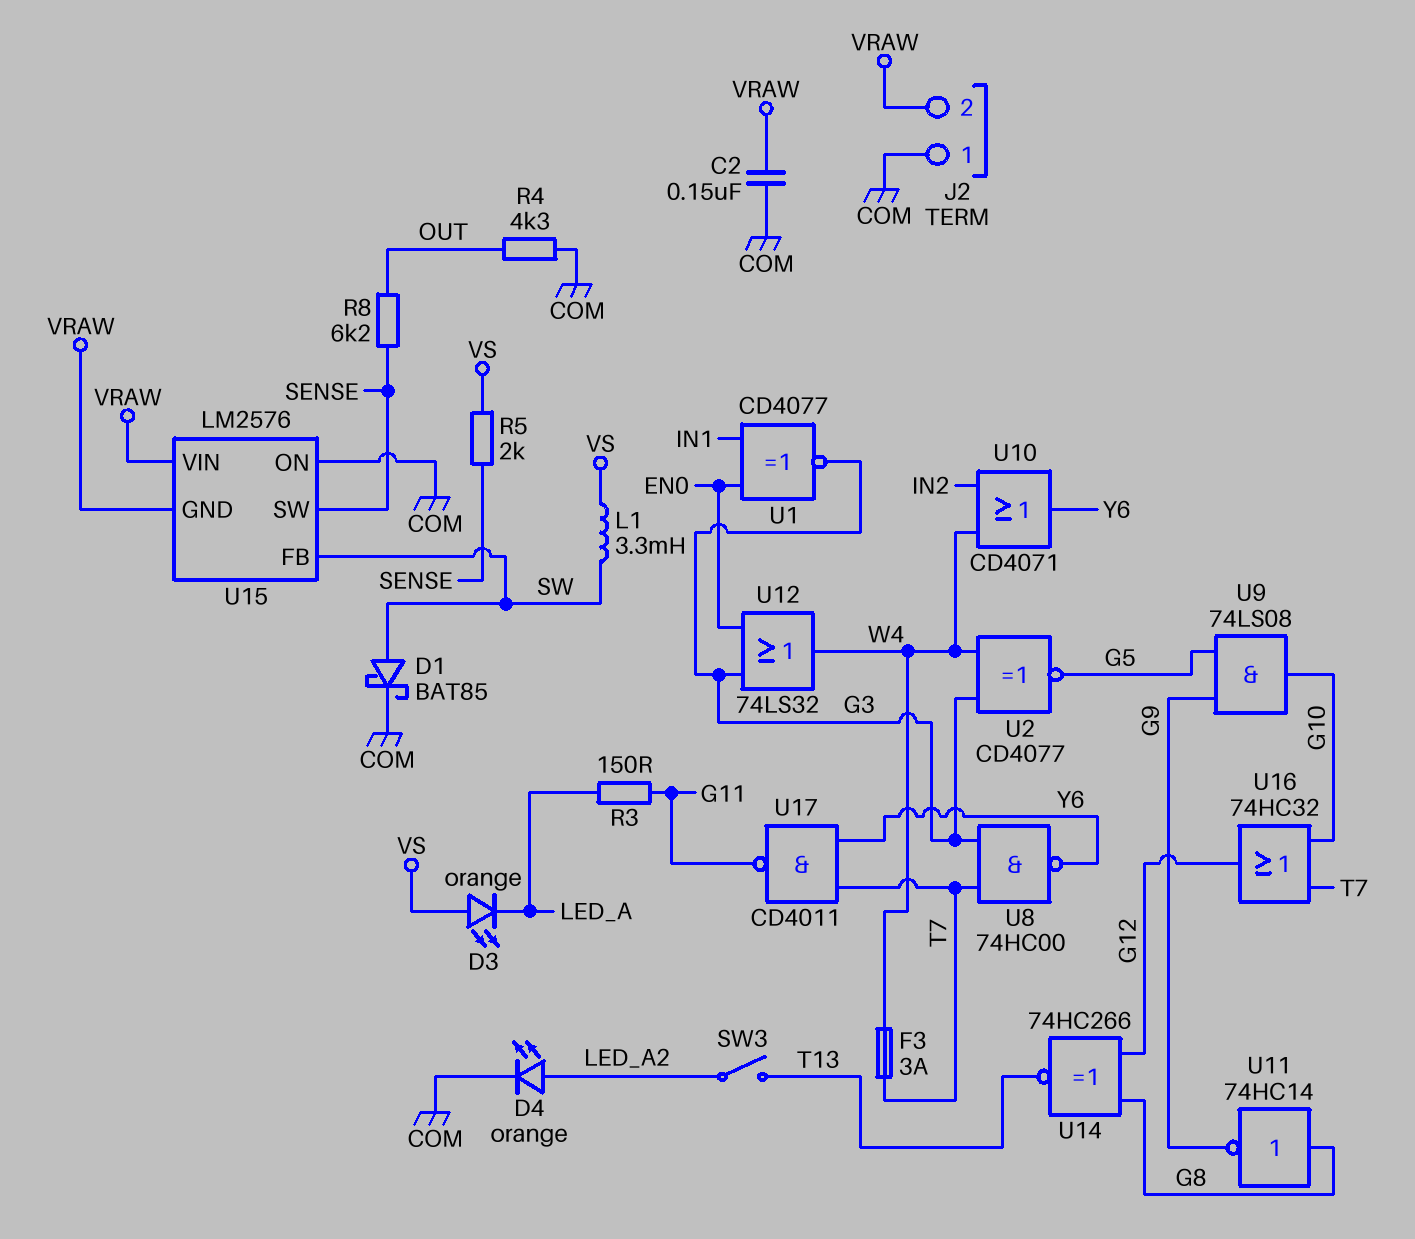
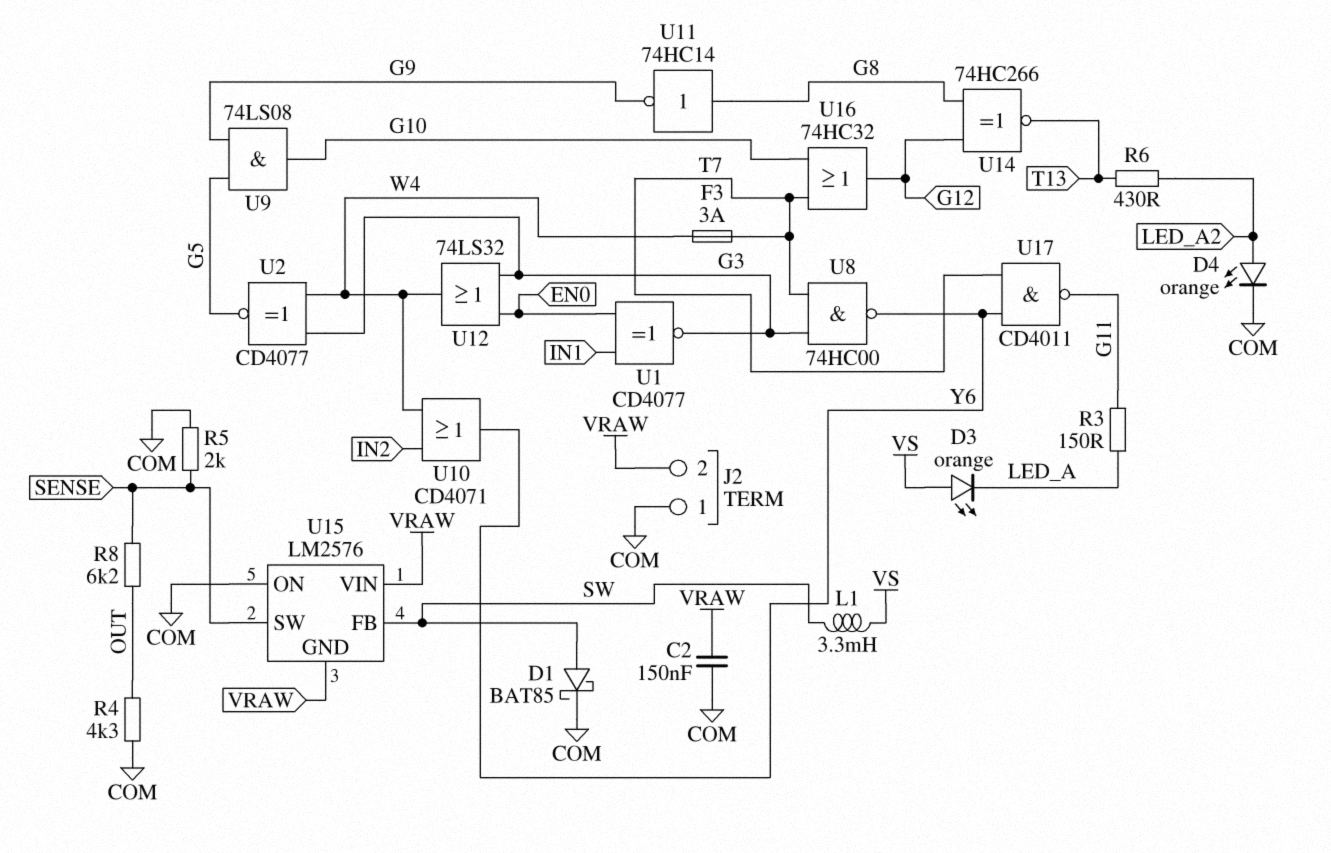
R5: 2k (SENSE, VS) -> 2k (COM, SENSE)
R6: none -> 430 (LED_A2, T13)
SW3: switch (LED_A2, T13) -> none

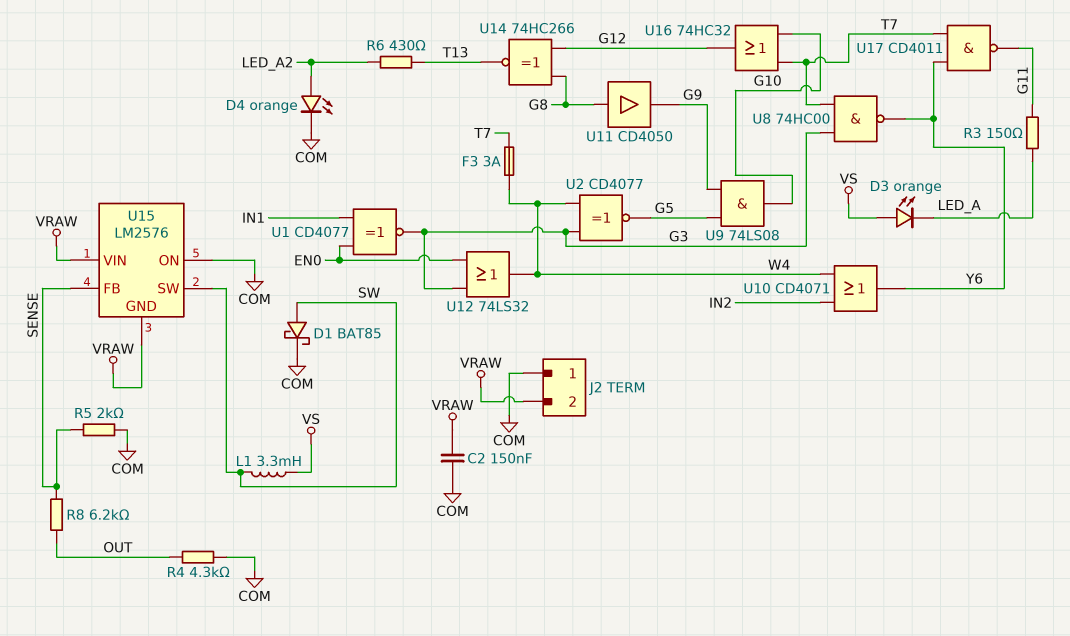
U11: NOT 74HC14 (in G8, out G9) -> buffer CD4050 (in G8, out G9)
U15 pin FB: SW -> SENSE
U15 pin SW: SENSE -> SW

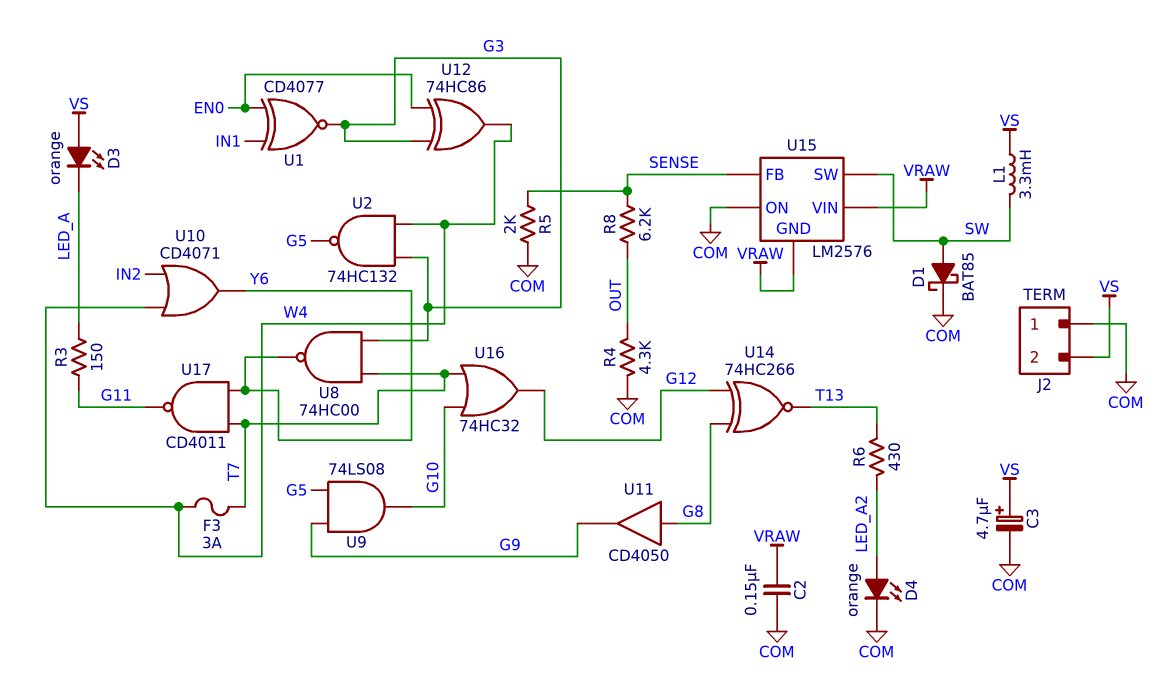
C3: none -> 4.7uF (plus VS, minus COM)
J2 pin 2: VRAW -> VS
U2: XNOR CD4077 (in G3, in W4, out G5) -> NAND 74HC132 (in G3, in W4, out G5)
U12: OR 74LS32 (in EN0, in G3, out W4) -> XOR 74HC86 (in EN0, in G3, out W4)

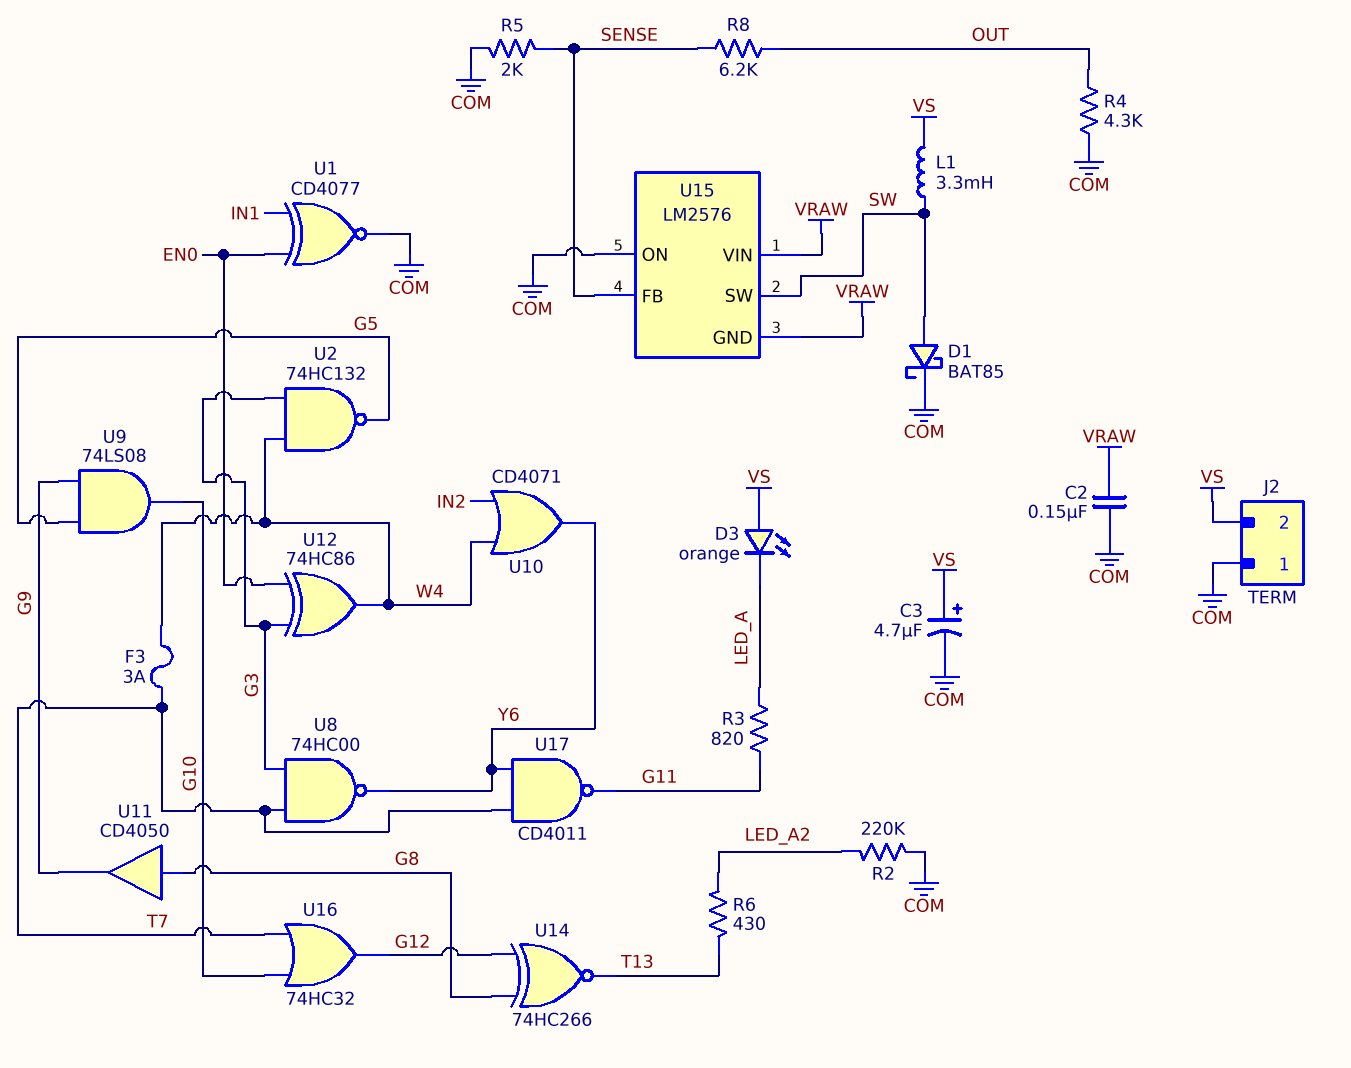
D4: LED orange (A LED_A2, K COM) -> none
R2: none -> 220k (COM, LED_A2)
R3: 150 (G11, LED_A) -> 820 (G11, LED_A)
U1: XNOR CD4077 (in EN0, in IN1, out G3) -> XNOR CD4077 (in EN0, in IN1, out COM)

